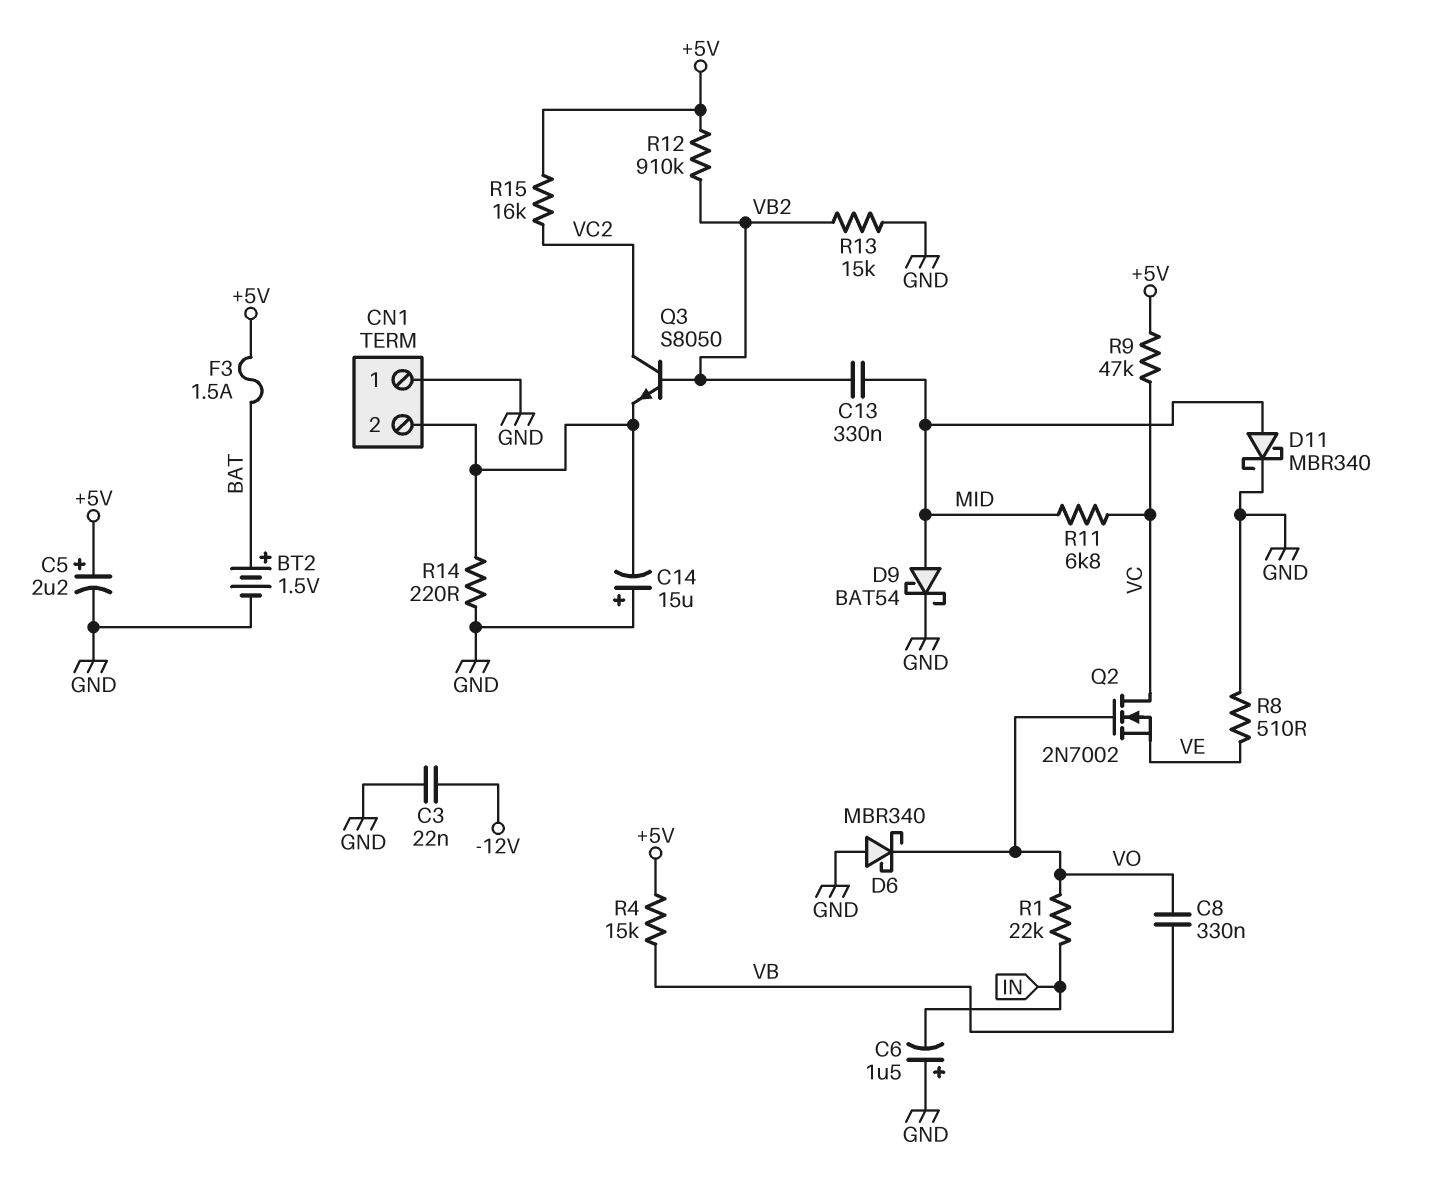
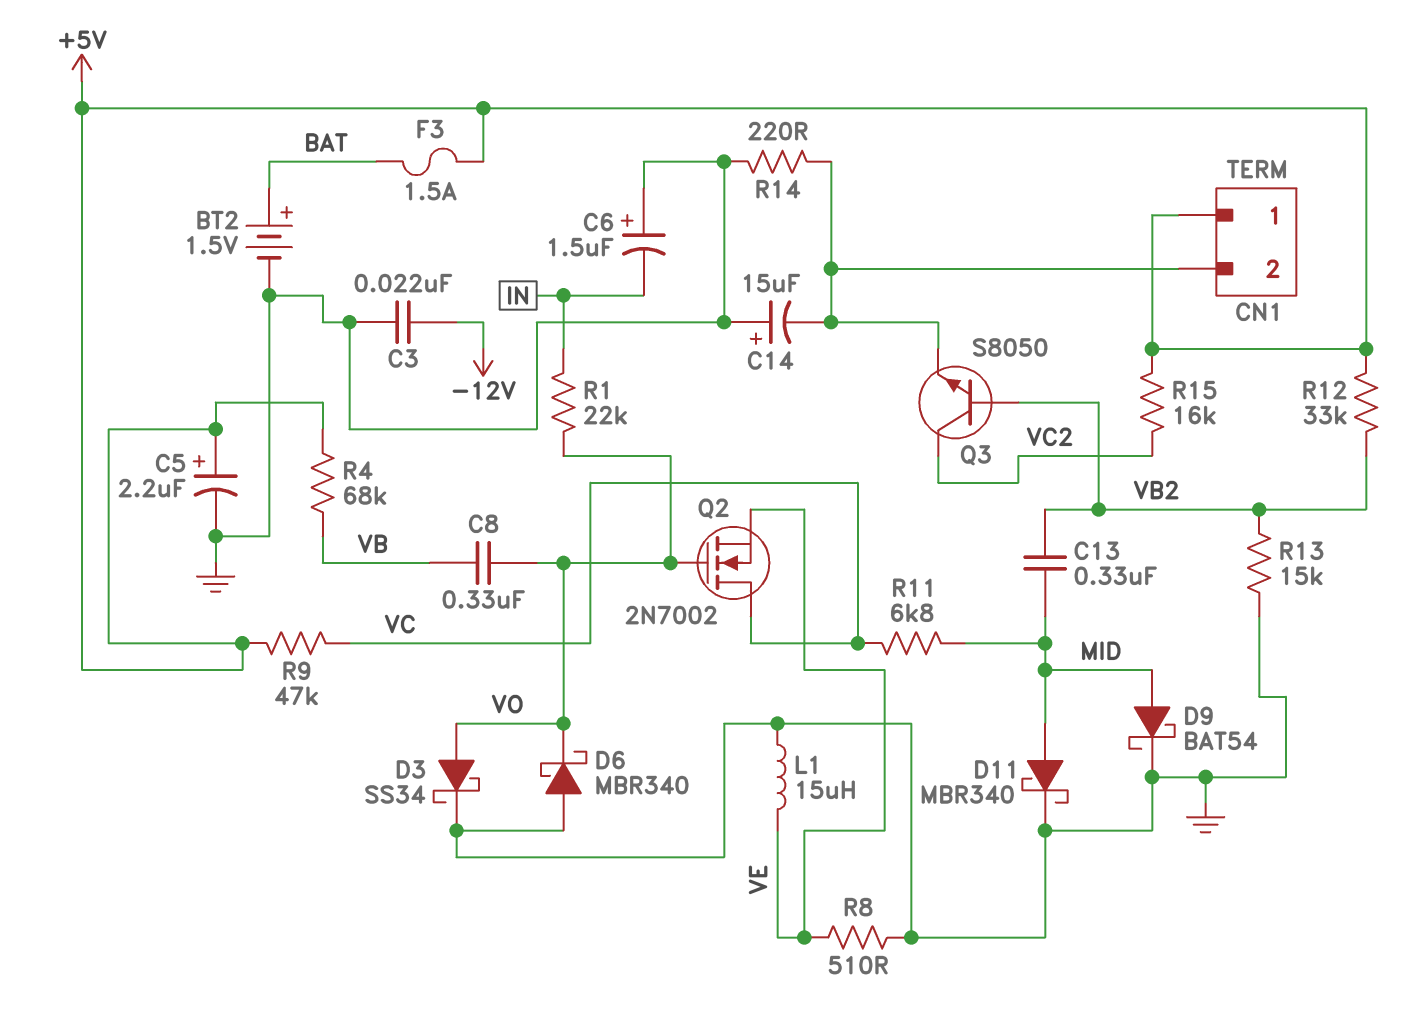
CN1 pin 1: GND -> +5V
D3: none -> schottky SS34 (A VO, K GND)
L1: none -> 15uH (GND, VE)
R4: 15k (+5V, VB) -> 68k (+5V, VB)
R12: 910k (+5V, VB2) -> 33k (+5V, VB2)

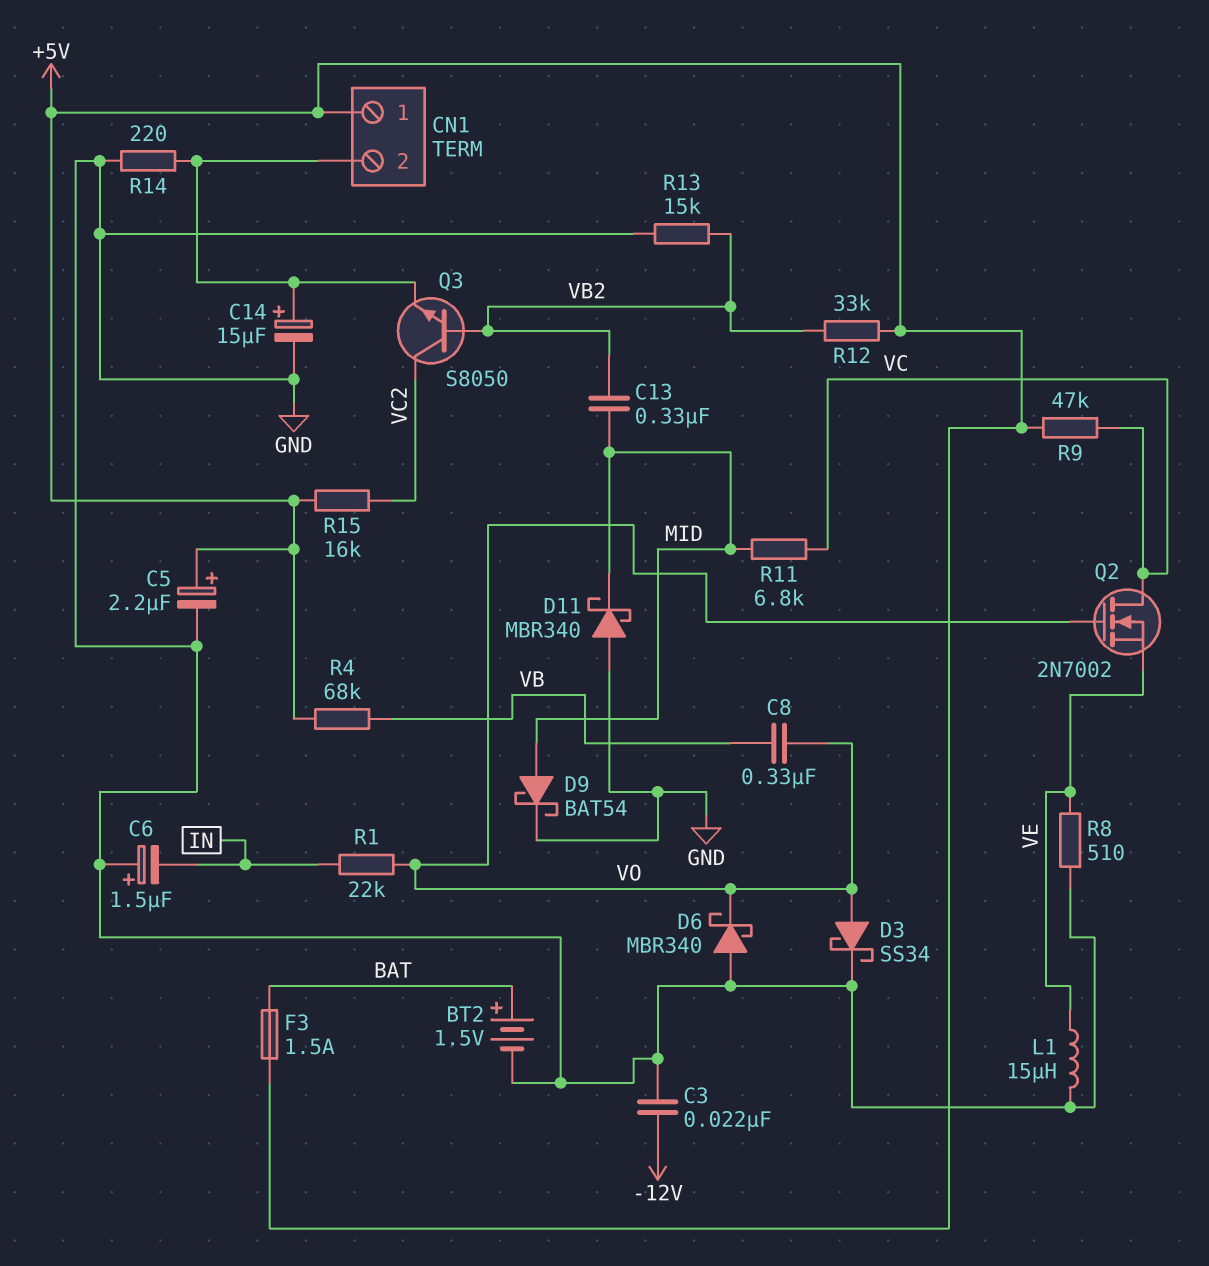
C14: 15uF (plus GND, minus CN1/2) -> 15uF (plus CN1/2, minus GND)
D11: schottky MBR340 (A MID, K GND) -> schottky MBR340 (A GND, K MID)

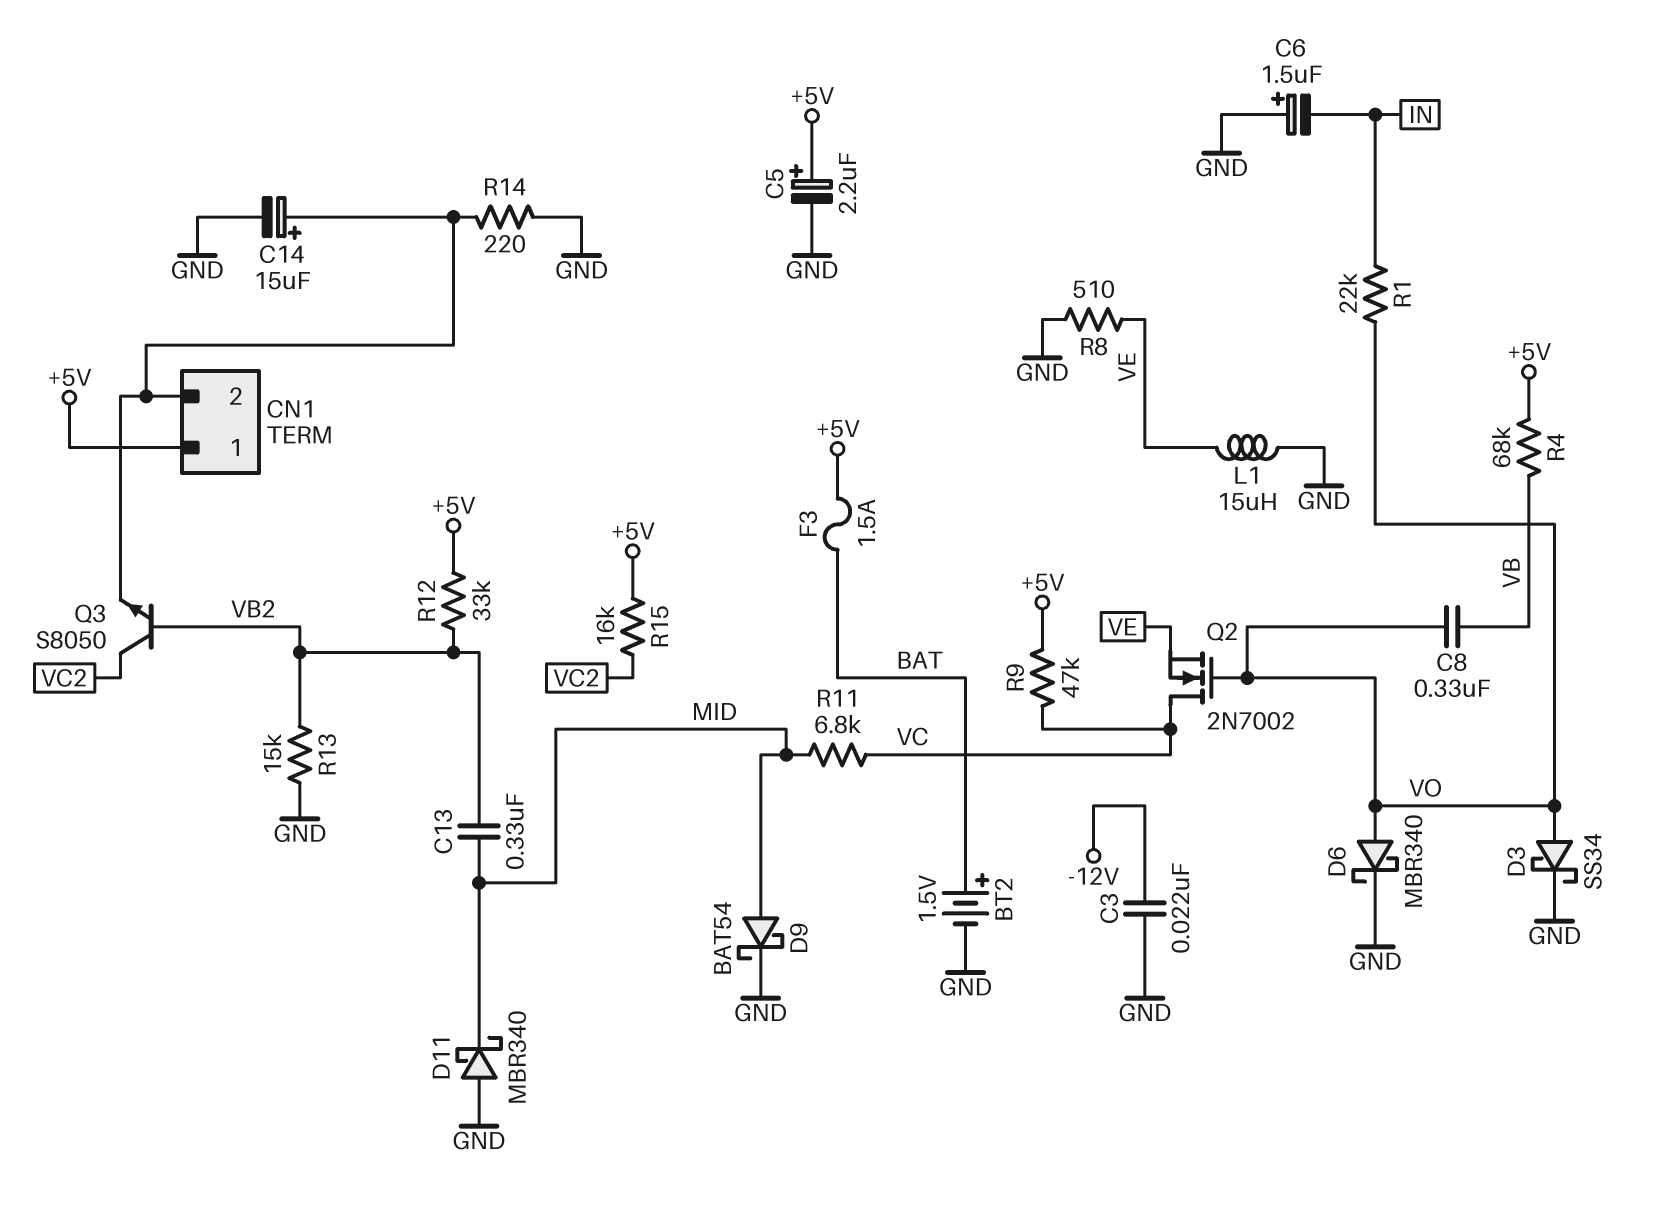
D6: schottky MBR340 (A GND, K VO) -> schottky MBR340 (A VO, K GND)

